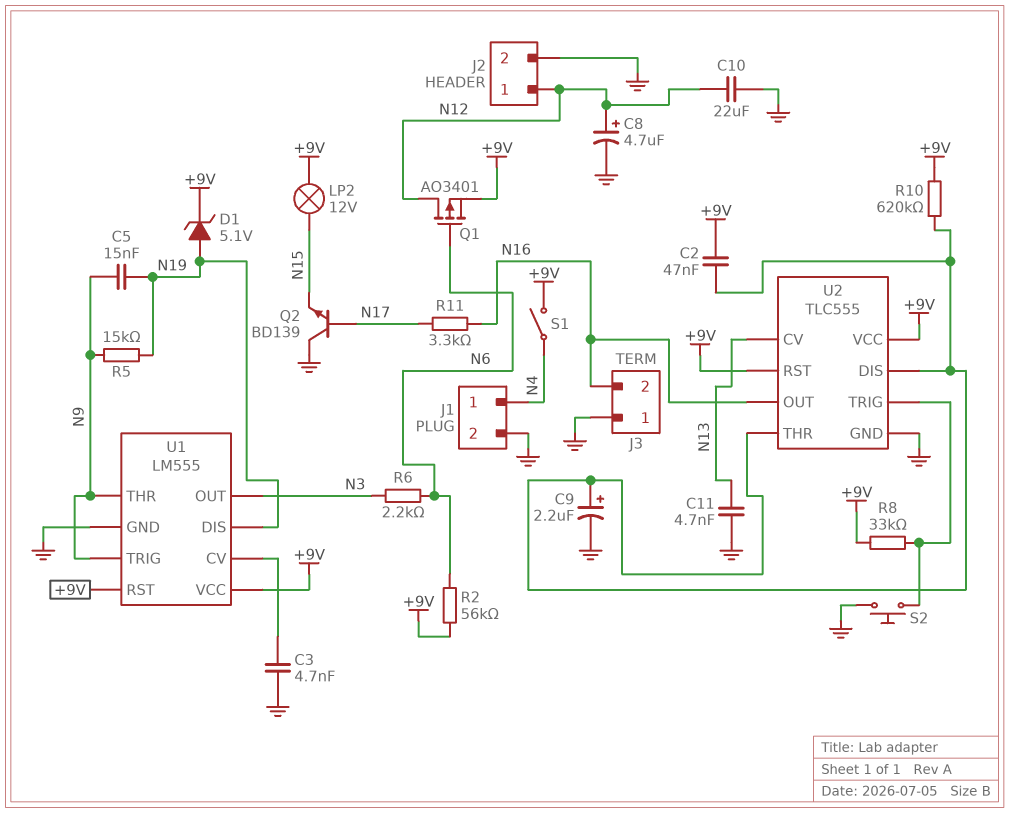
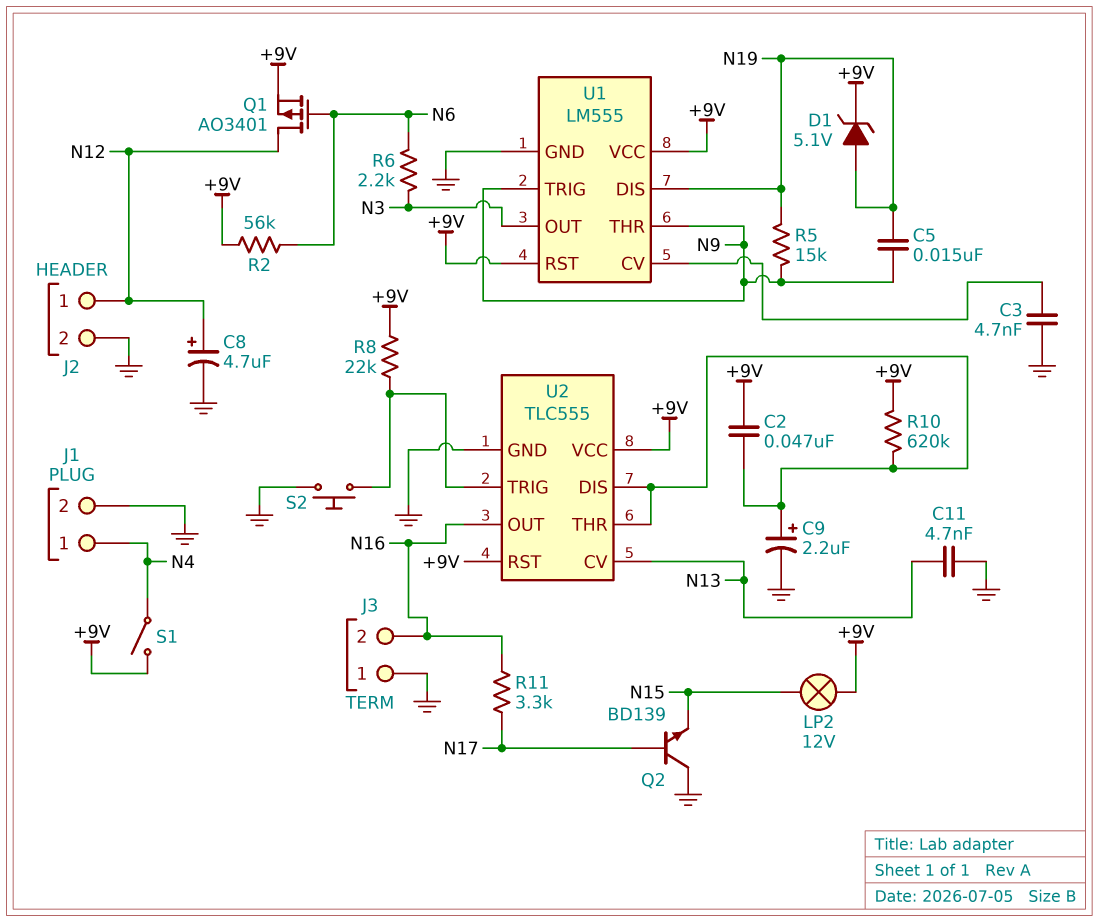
C10: 22uF (GND, N12) -> none
R8: 33k (+9V, U2/TRIG) -> 22k (+9V, U2/TRIG)

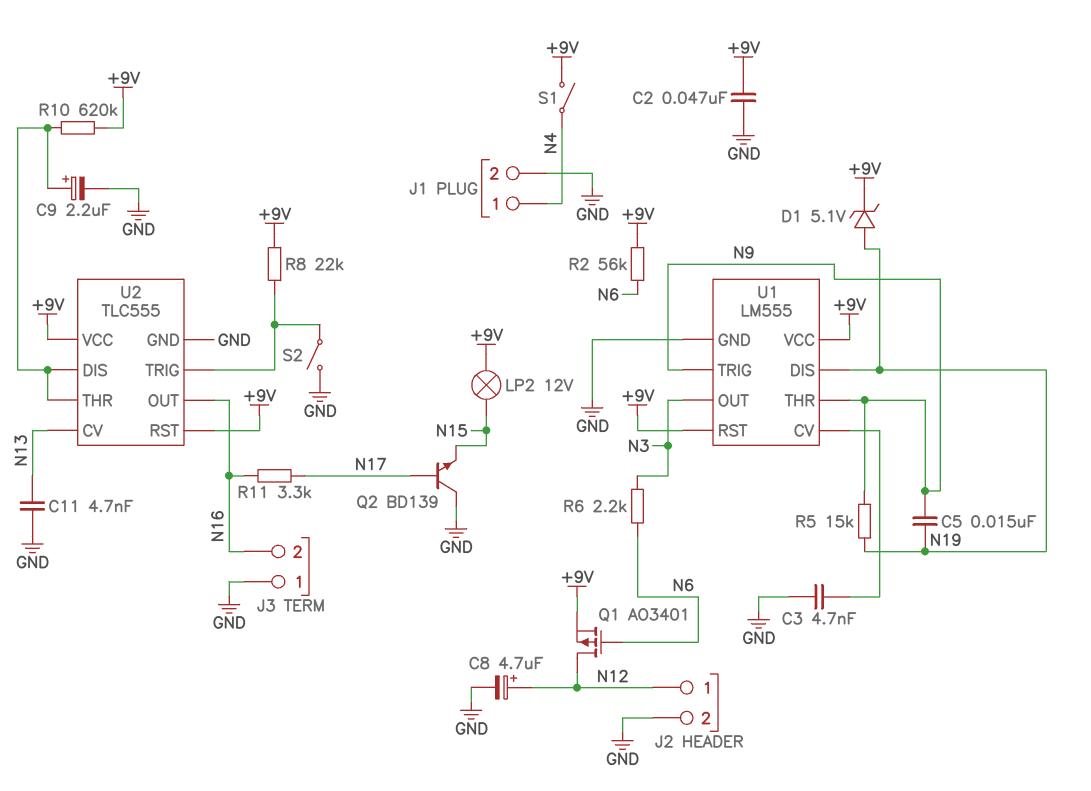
C2: 47nF (+9V, U2/DIS) -> 47nF (+9V, GND)
S2: button (GND, U2/TRIG) -> switch (GND, U2/TRIG)

